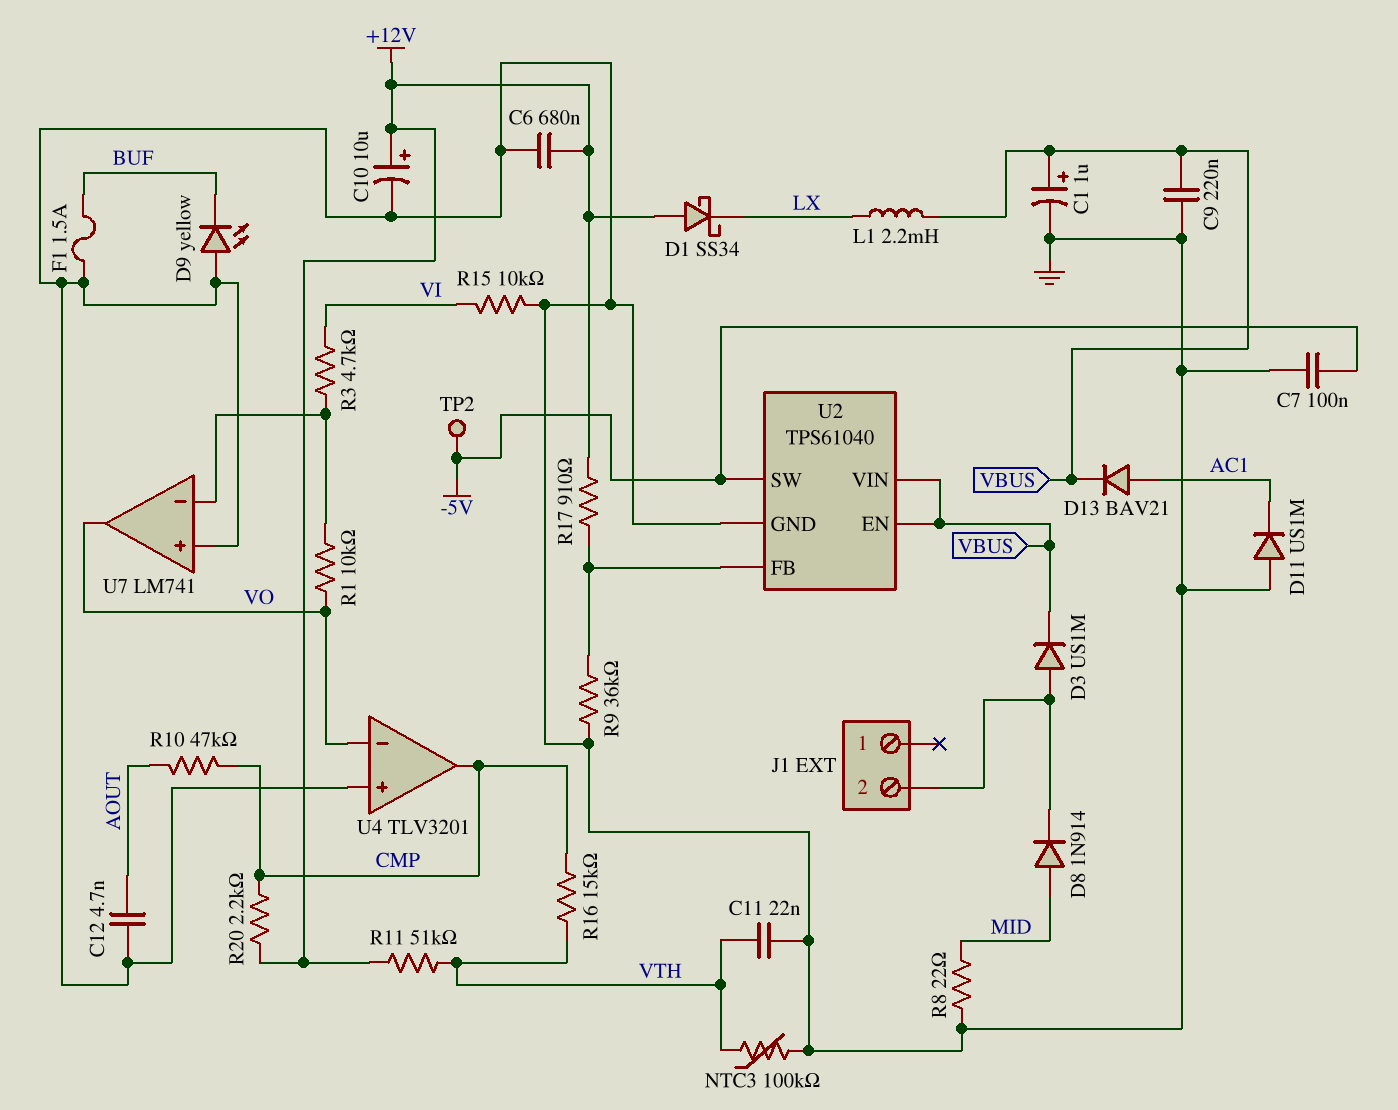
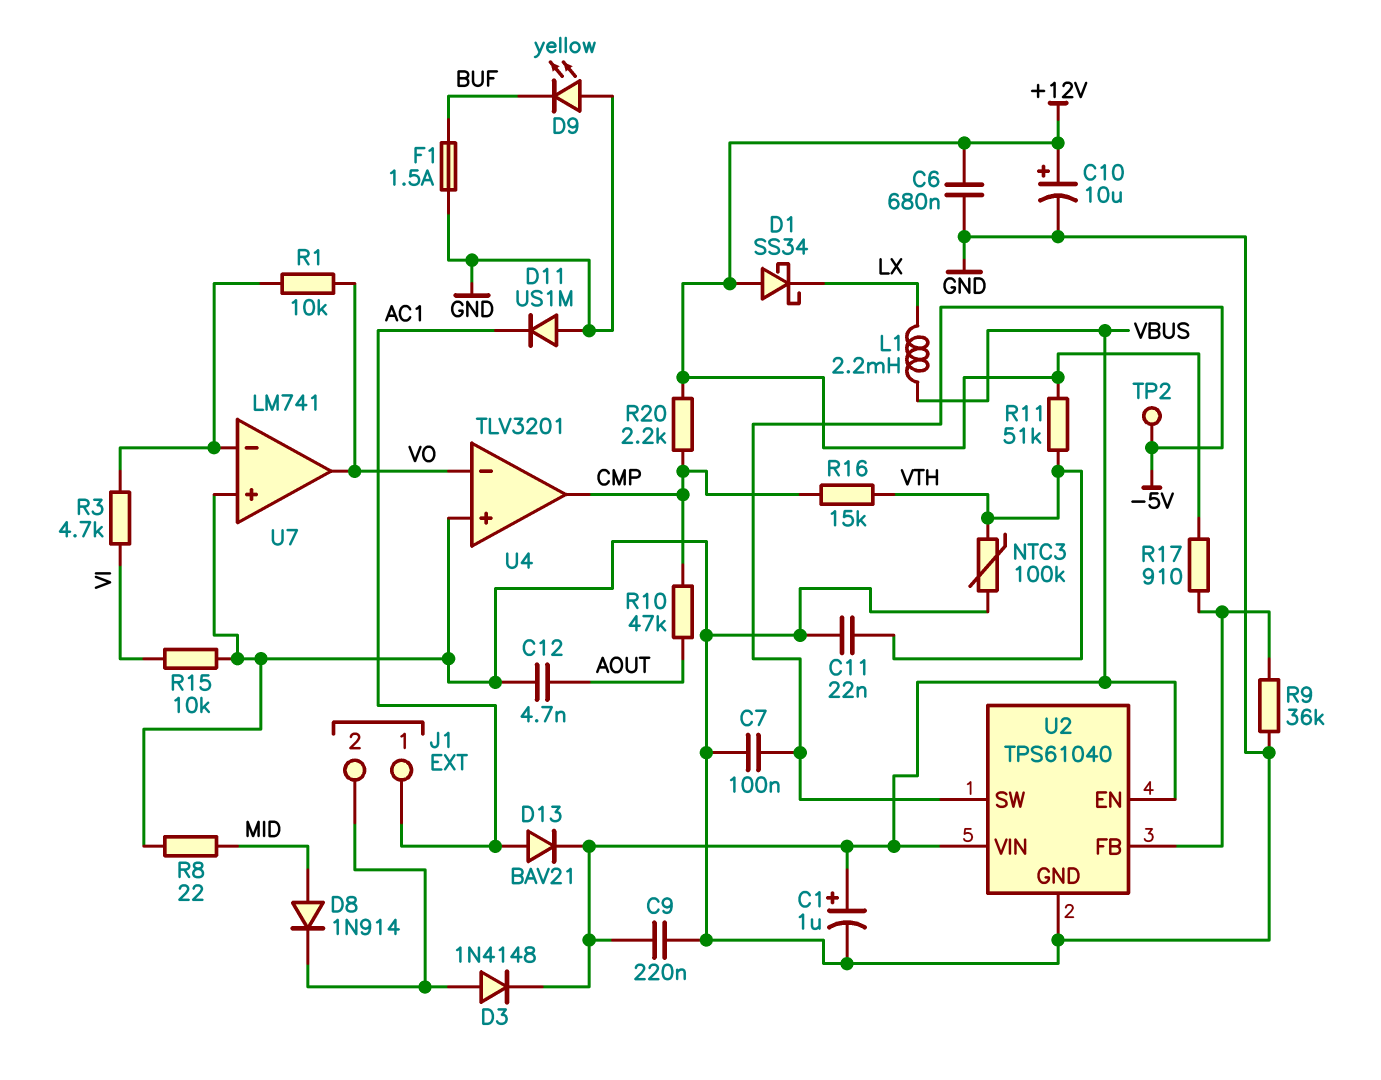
D3: diode US1M (A J1/2, K VBUS) -> diode 1N4148 (A J1/2, K VBUS)
J1 pin 1: none -> AC1

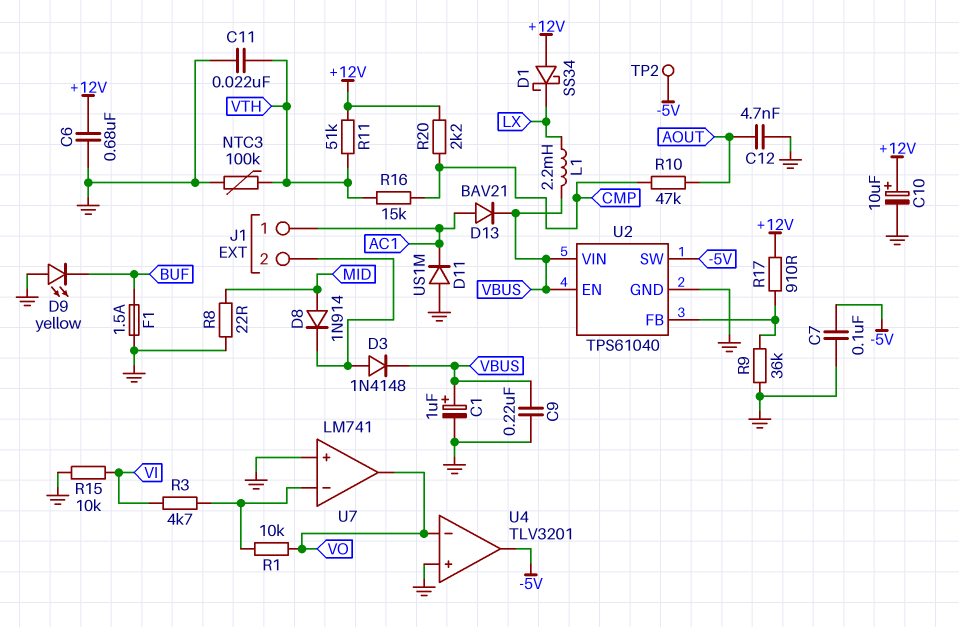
U4 pin out: CMP -> -5V

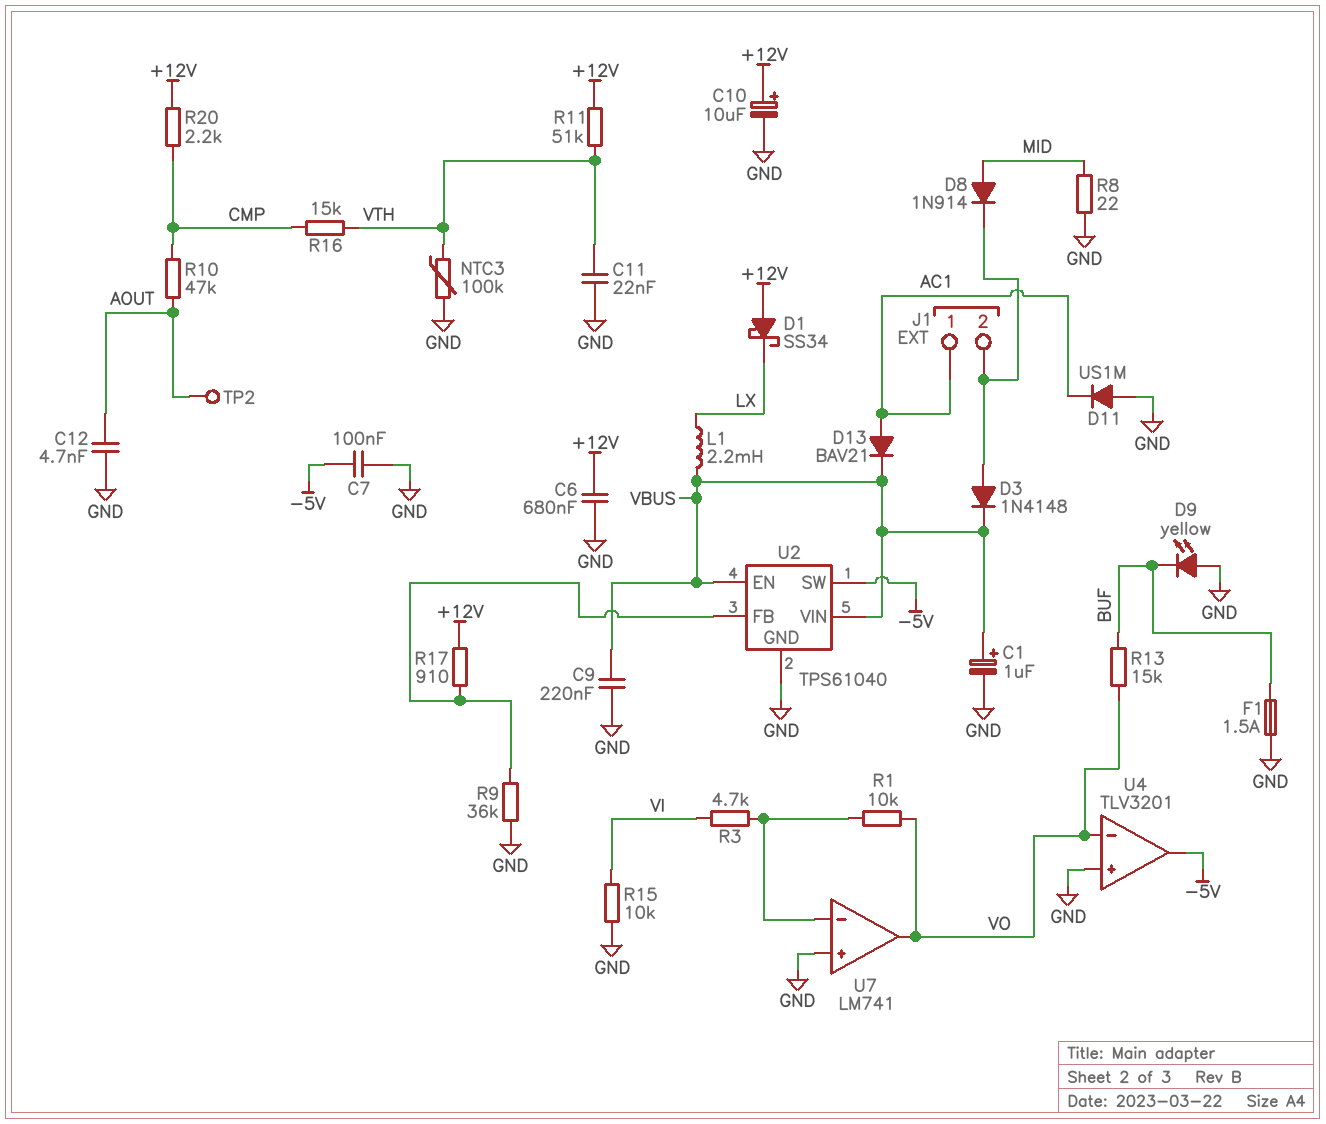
R13: none -> 15k (BUF, VO)
TP2: test point (-5V) -> test point (AOUT)

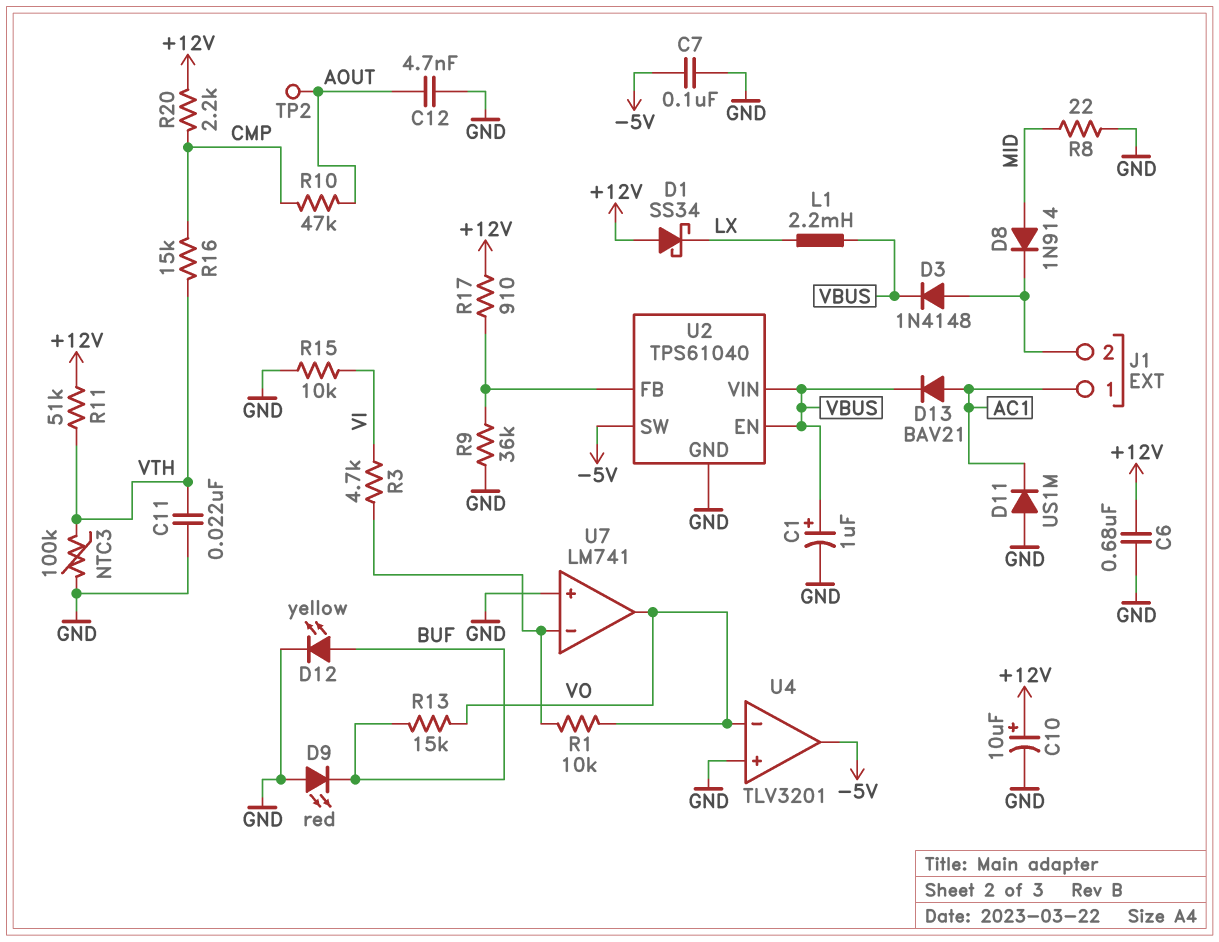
C9: 220nF (GND, VBUS) -> none
D9: LED yellow (A GND, K BUF) -> LED red (A GND, K BUF)
D12: none -> LED yellow (A BUF, K GND)
F1: 1.5A (BUF, GND) -> none

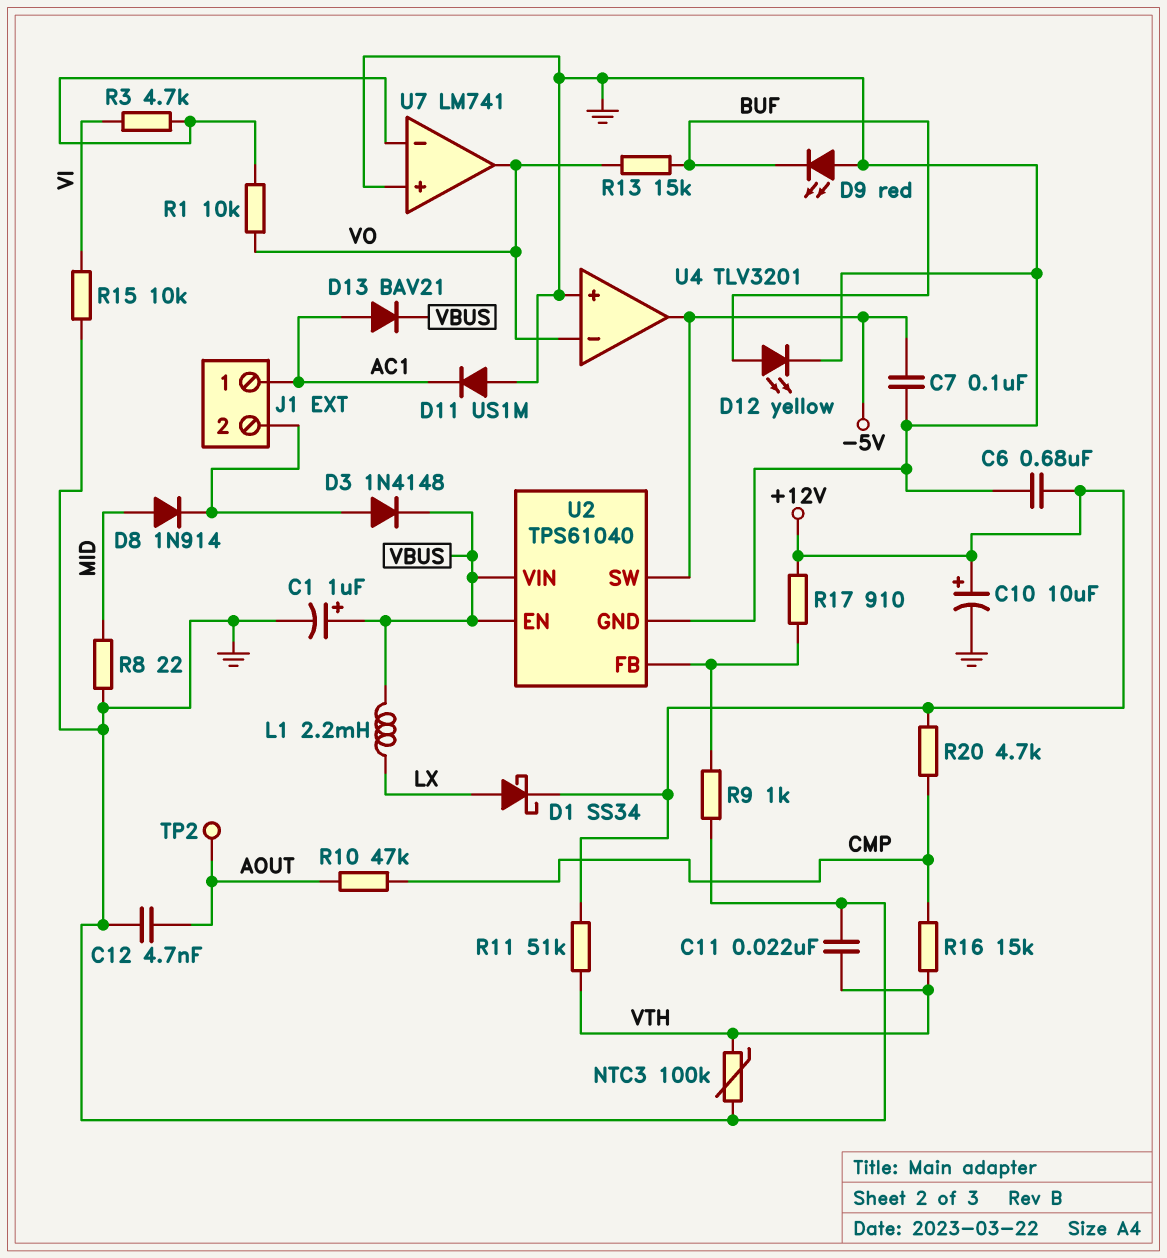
D1: schottky SS34 (A +12V, K LX) -> schottky SS34 (A LX, K +12V)
R9: 36k (GND, U2/FB) -> 1k (GND, U2/FB)
R20: 2.2k (+12V, CMP) -> 4.7k (+12V, CMP)

